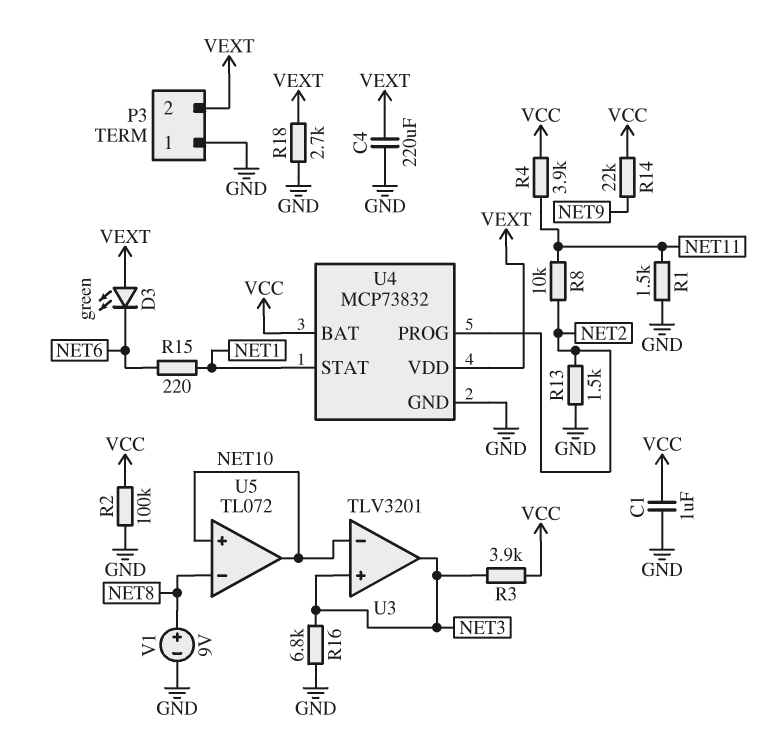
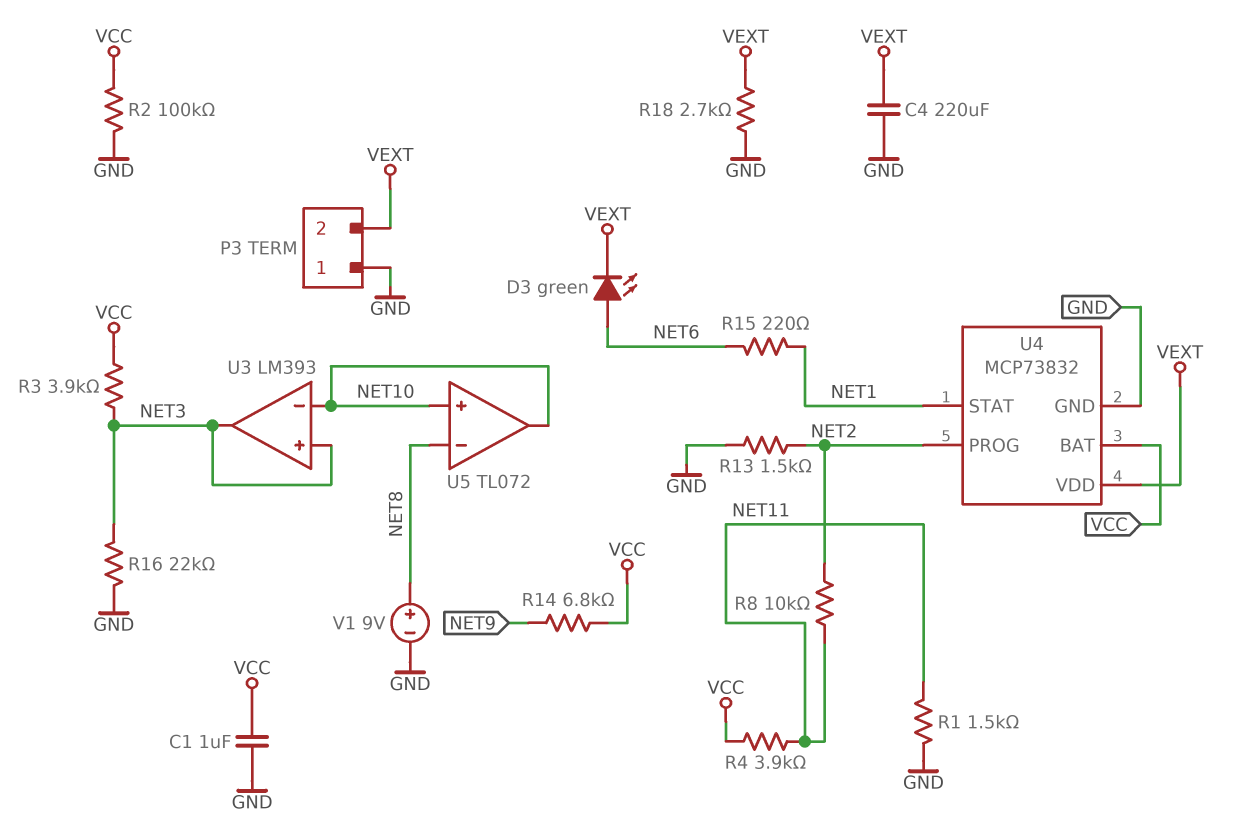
D3: LED green (A VEXT, K NET6) -> LED green (A NET6, K VEXT)
R14: 22k (NET9, VCC) -> 6.8k (NET9, VCC)
R16: 6.8k (GND, NET3) -> 22k (GND, NET3)
U3: TLV3201 -> LM393

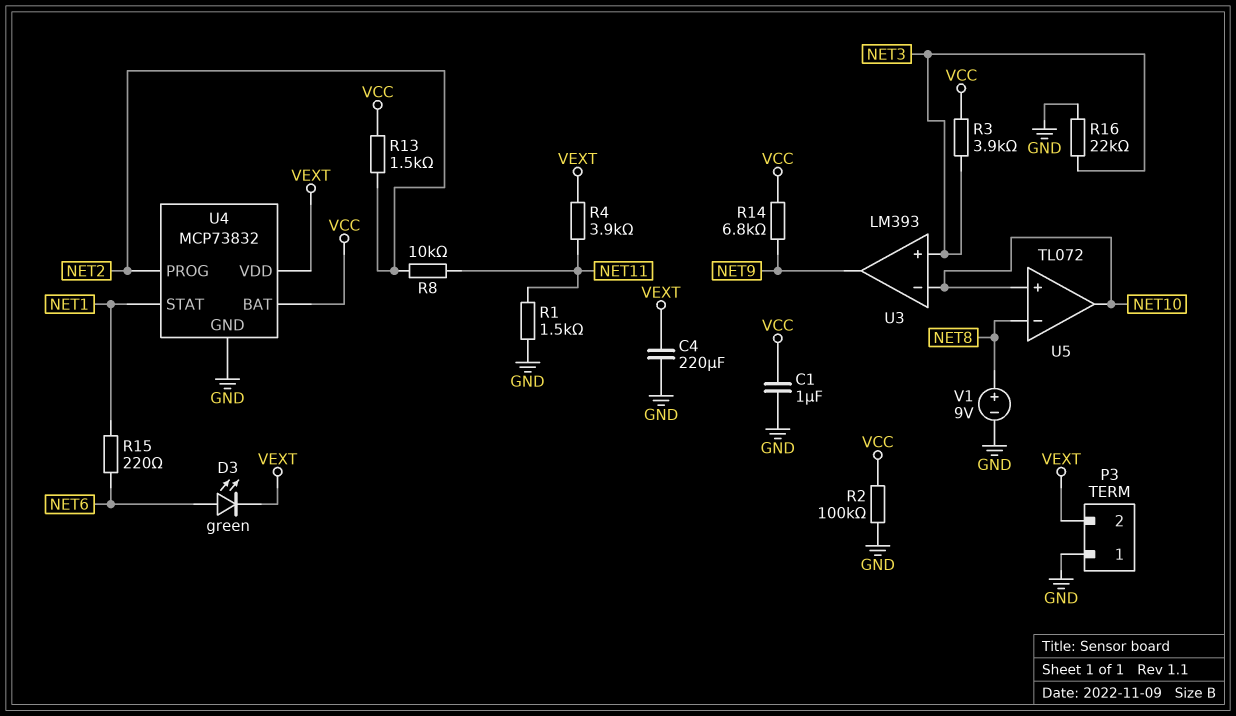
R4: 3.9k (NET11, VCC) -> 3.9k (NET11, VEXT)
R13: 1.5k (GND, NET2) -> 1.5k (NET2, VCC)
R18: 2.7k (GND, VEXT) -> none
U3 pin out: NET3 -> NET9

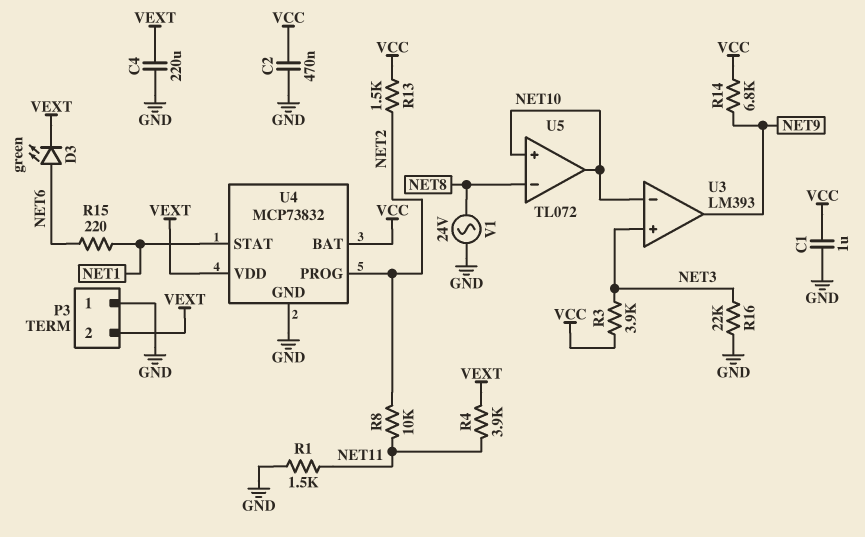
C2: none -> 470nF (GND, VCC)
R2: 100k (GND, VCC) -> none
V1: 9V (plus NET8, minus GND) -> AC 24V (GND, NET8)

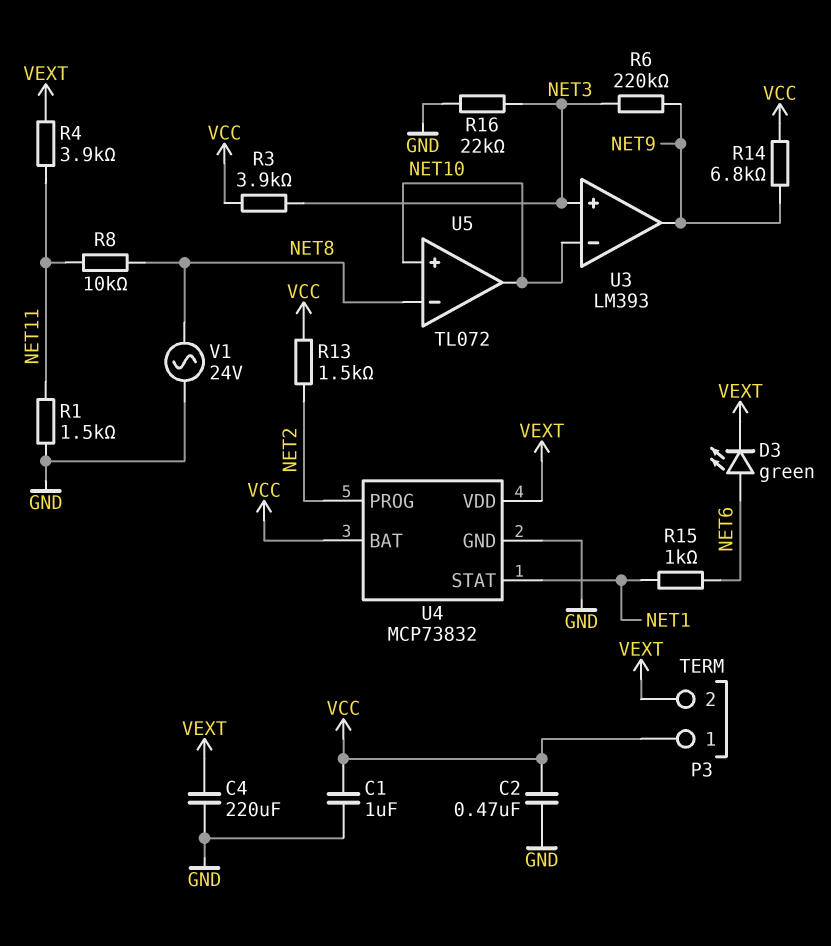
P3 pin 1: GND -> VCC
R6: none -> 220k (NET3, NET9)
R8: 10k (NET2, NET11) -> 10k (NET8, NET11)
R15: 220 (NET1, NET6) -> 1k (NET1, NET6)

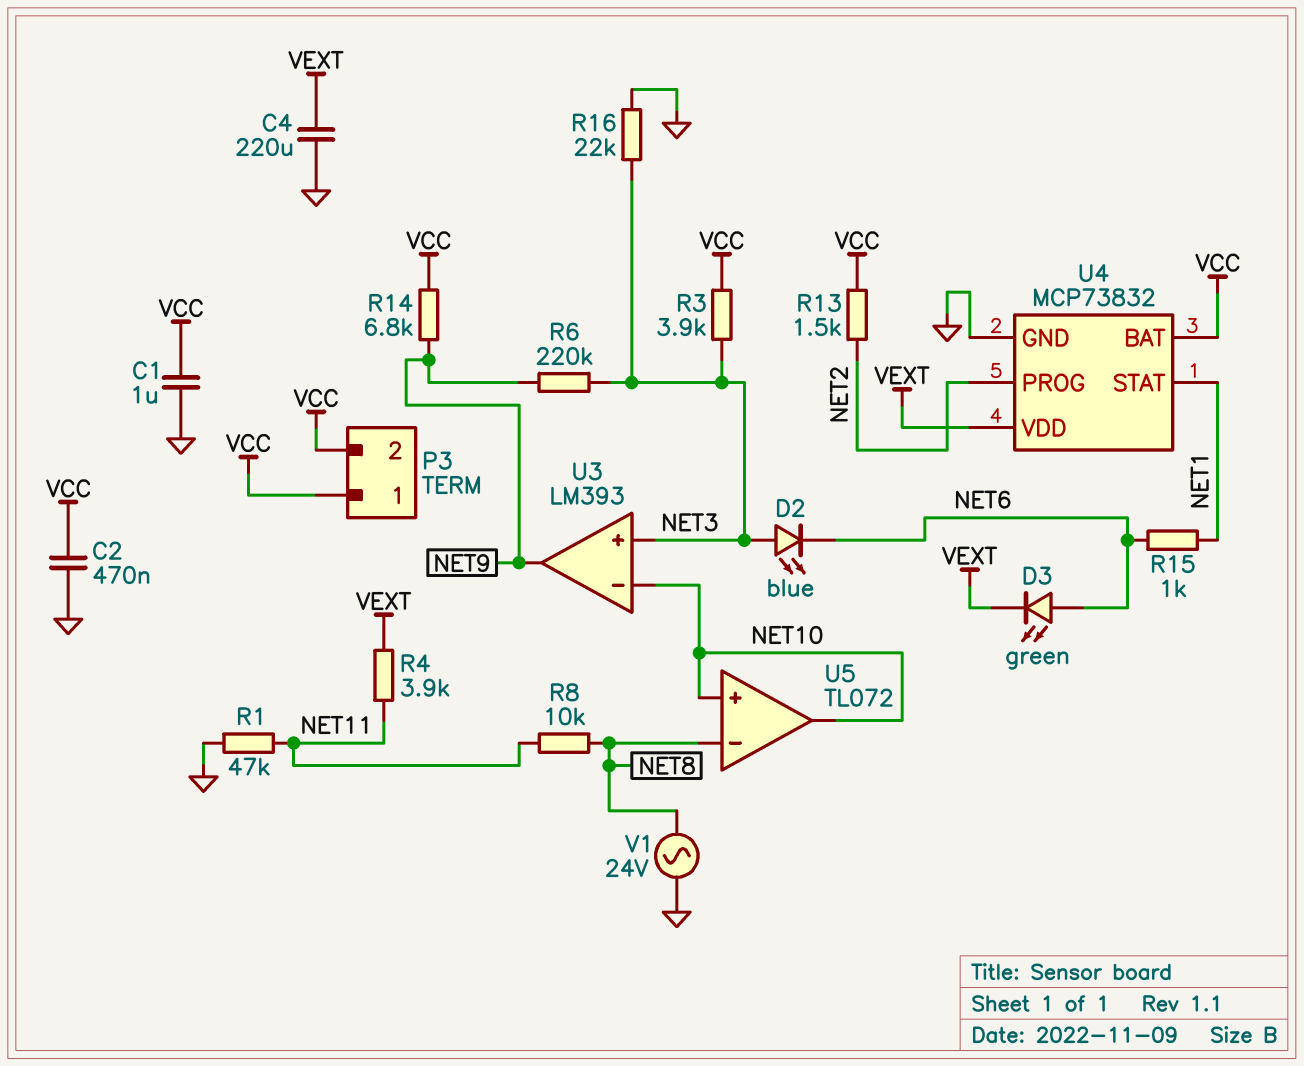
D2: none -> LED blue (A NET3, K NET6)
P3 pin 2: VEXT -> VCC
R1: 1.5k (GND, NET11) -> 47k (GND, NET11)

